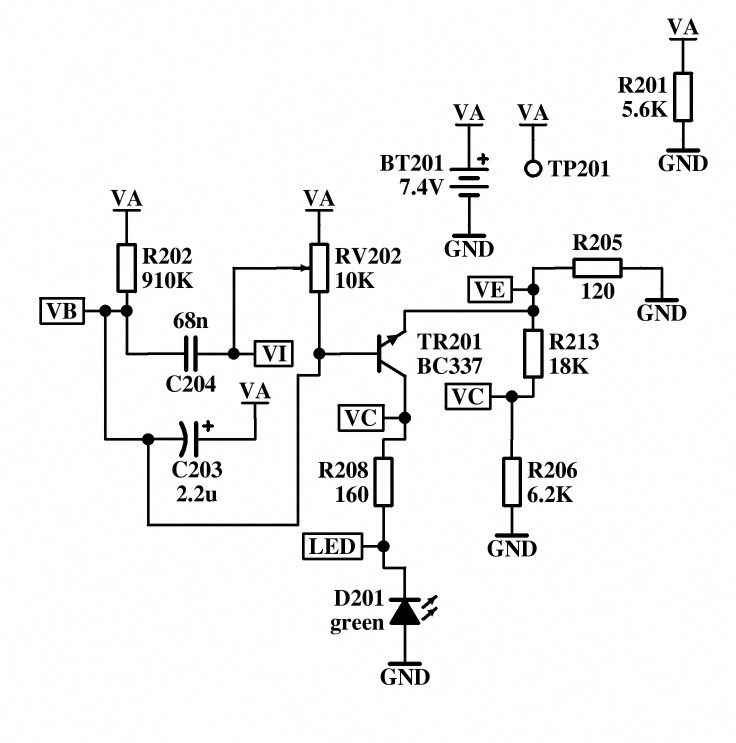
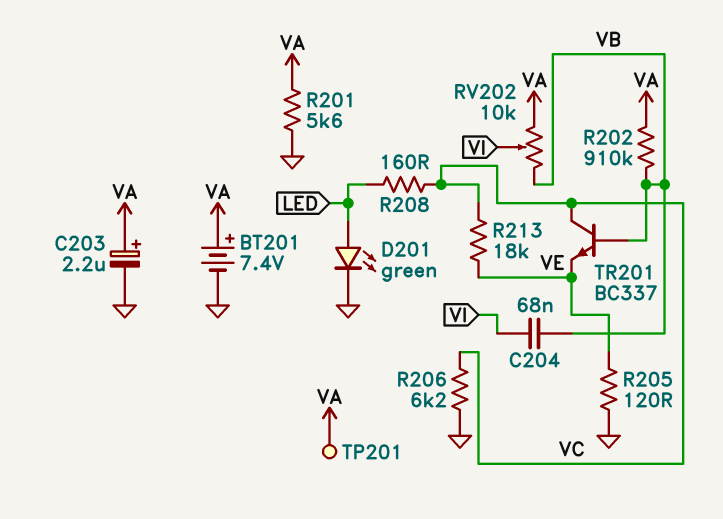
C203: 2.2uF (plus VA, minus VB) -> 2.2uF (plus VA, minus GND)
D201: LED green (A GND, K LED) -> LED green (A LED, K GND)

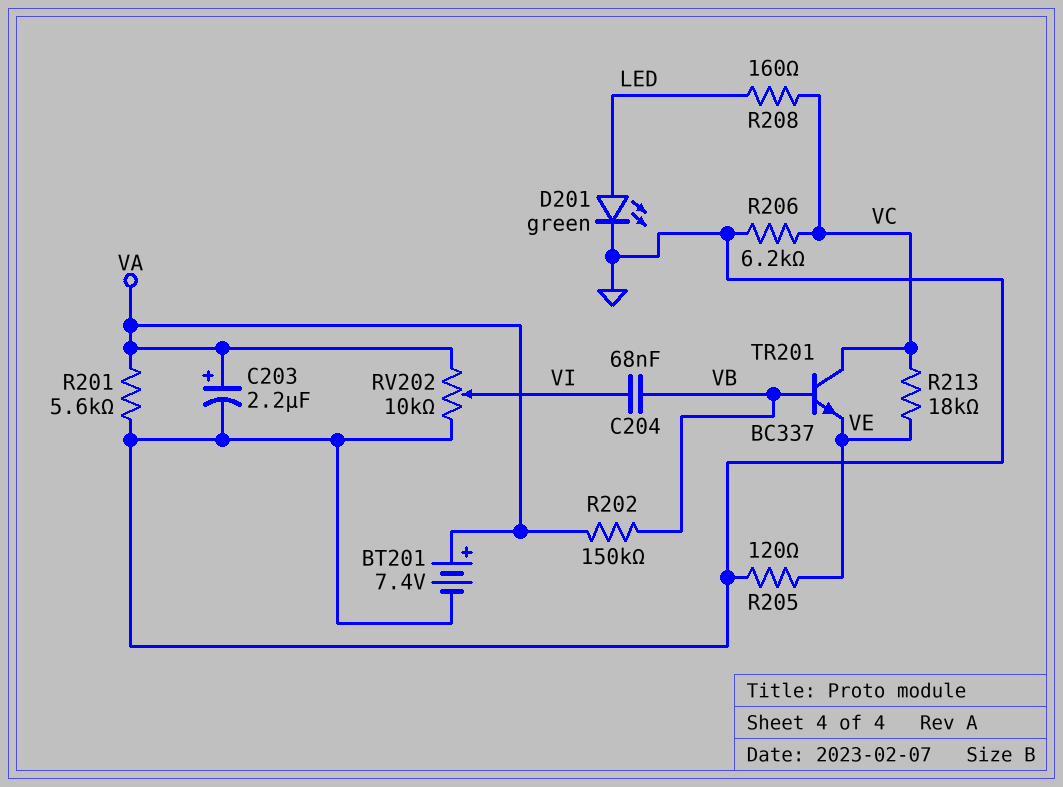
R202: 910k (VA, VB) -> 150k (VA, VB)
RV202: 10k (VA, VB, wiper VI) -> 10k (GND, VA, wiper VI)
TP201: test point (VA) -> none

